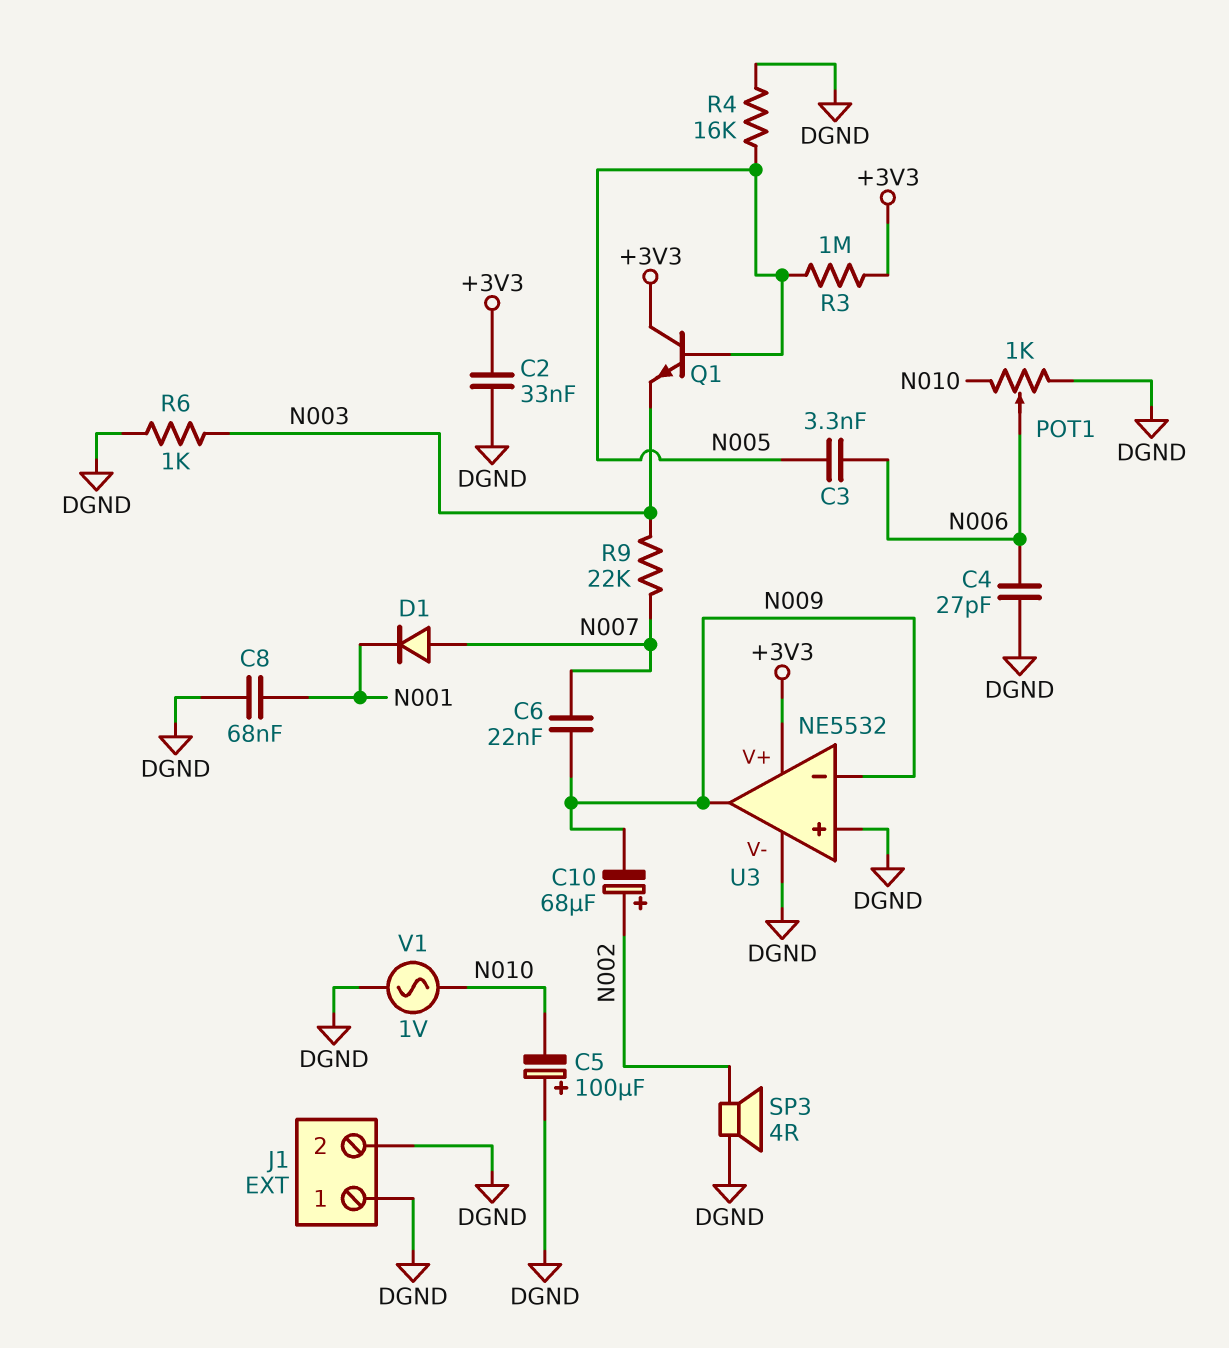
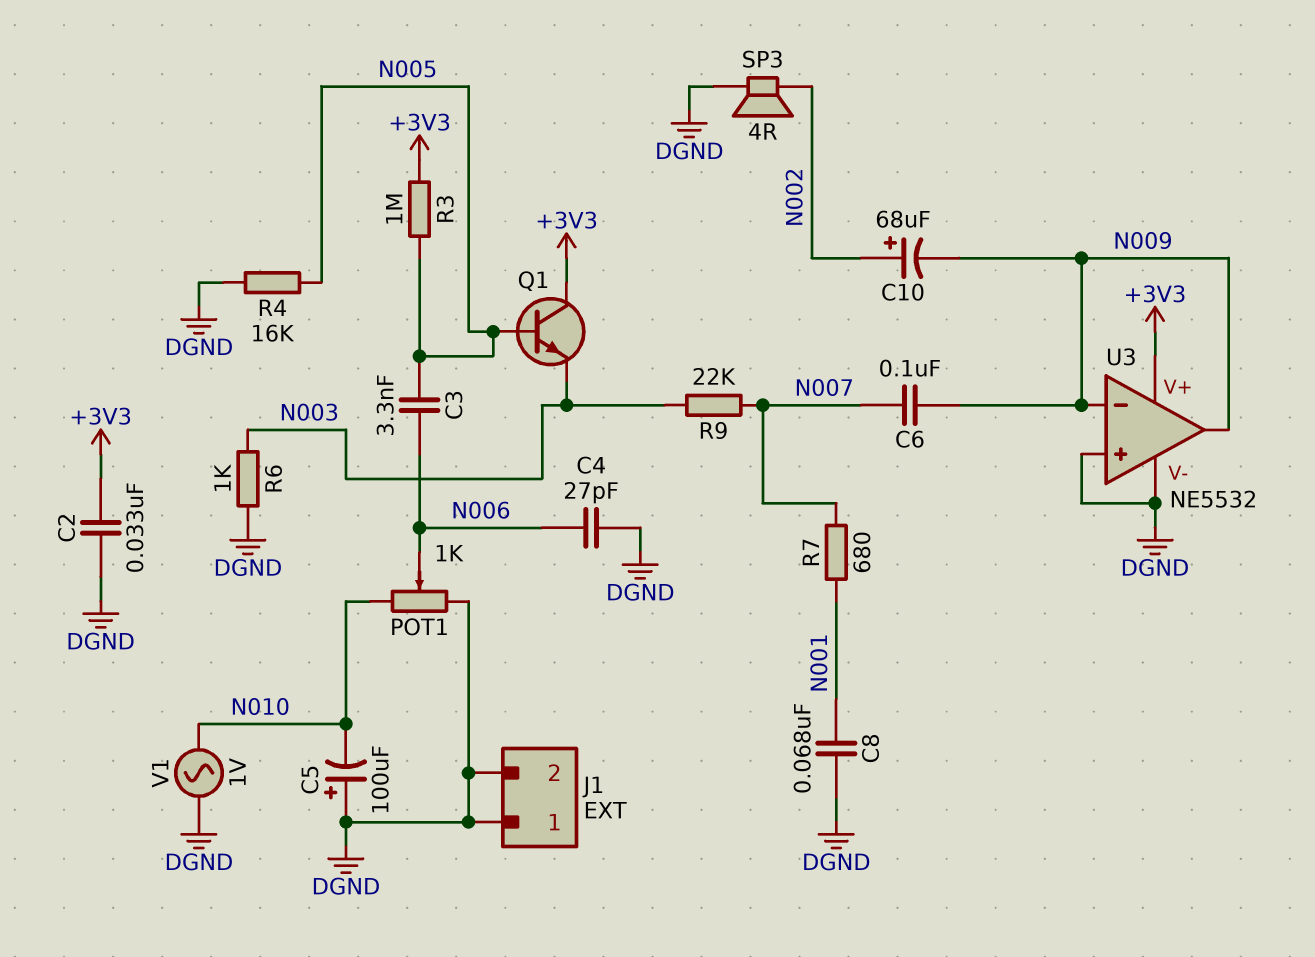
C6: 22nF (N007, N009) -> 100nF (N007, N009)
D1: diode (A N007, K N001) -> none
R7: none -> 680 (N001, N007)

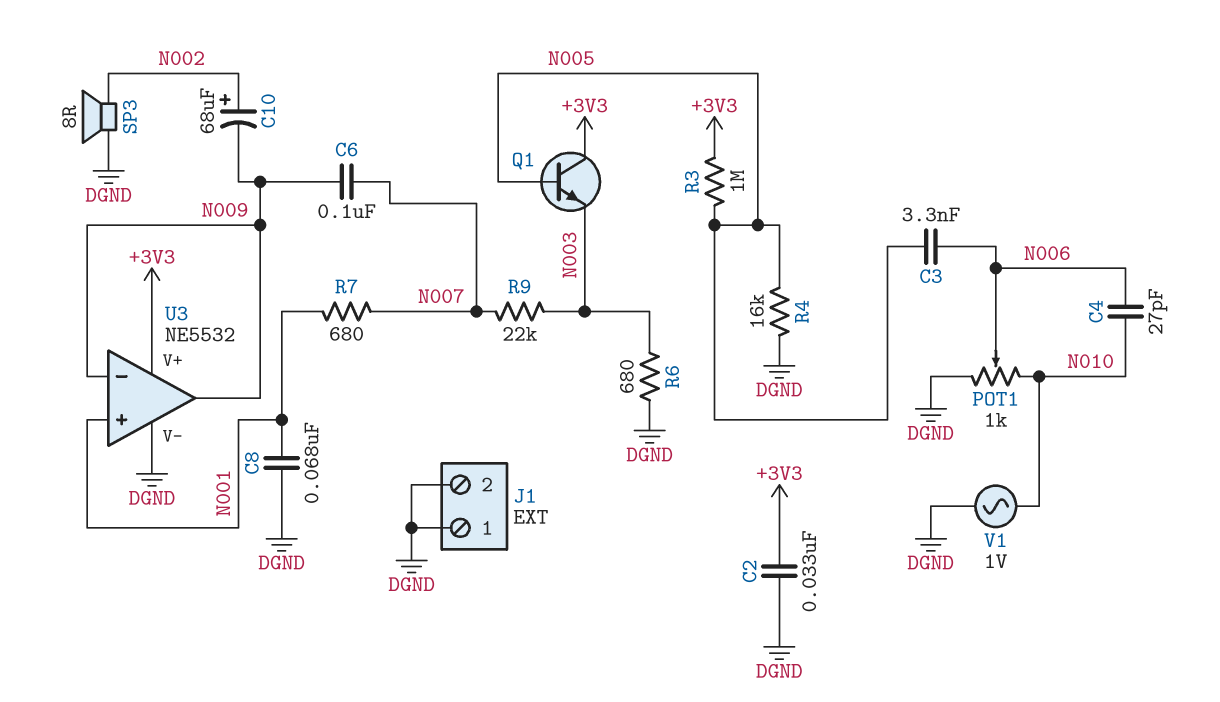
C4: 27pF (DGND, N006) -> 27pF (N006, N010)
C5: 100uF (plus DGND, minus N010) -> none
R6: 1k (DGND, N003) -> 680 (DGND, N003)
SP3: speaker 4R (DGND, N002) -> speaker 8R (DGND, N002)
U3 pin in+: DGND -> N001

